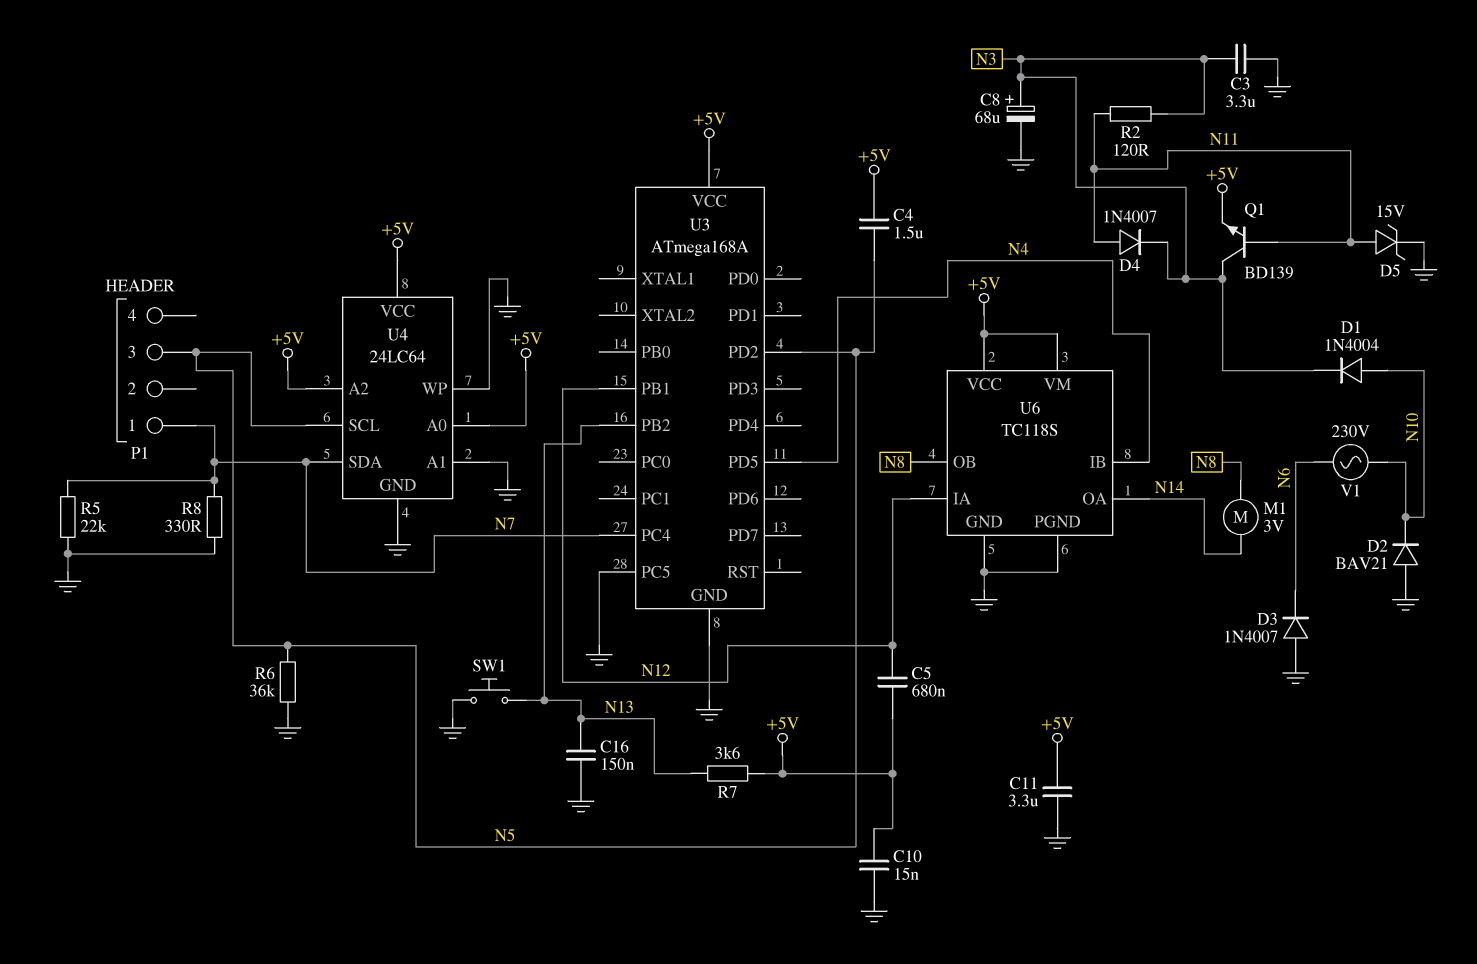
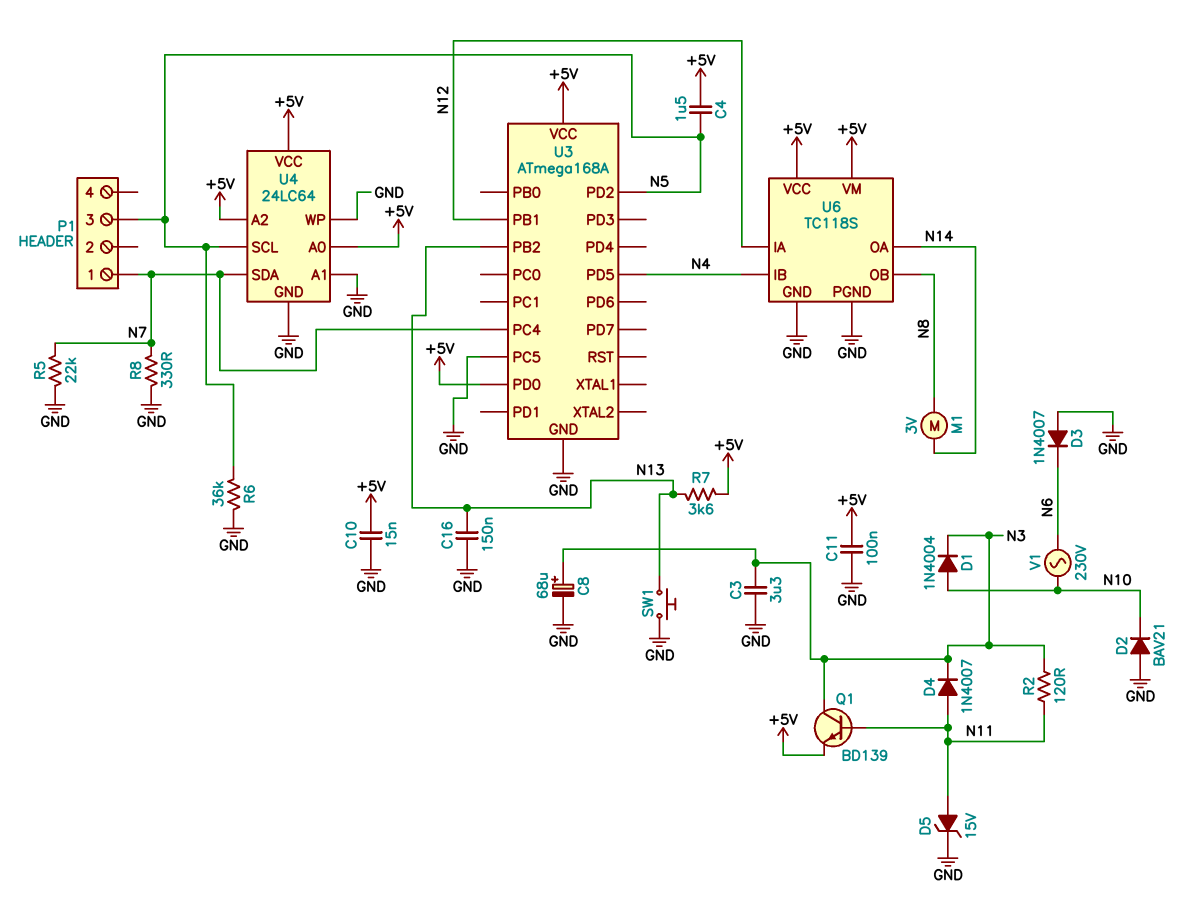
C5: 680nF (+5V, N12) -> none
C11: 3.3uF (+5V, GND) -> 100nF (+5V, GND)
U3 pin PD0: none -> +5V

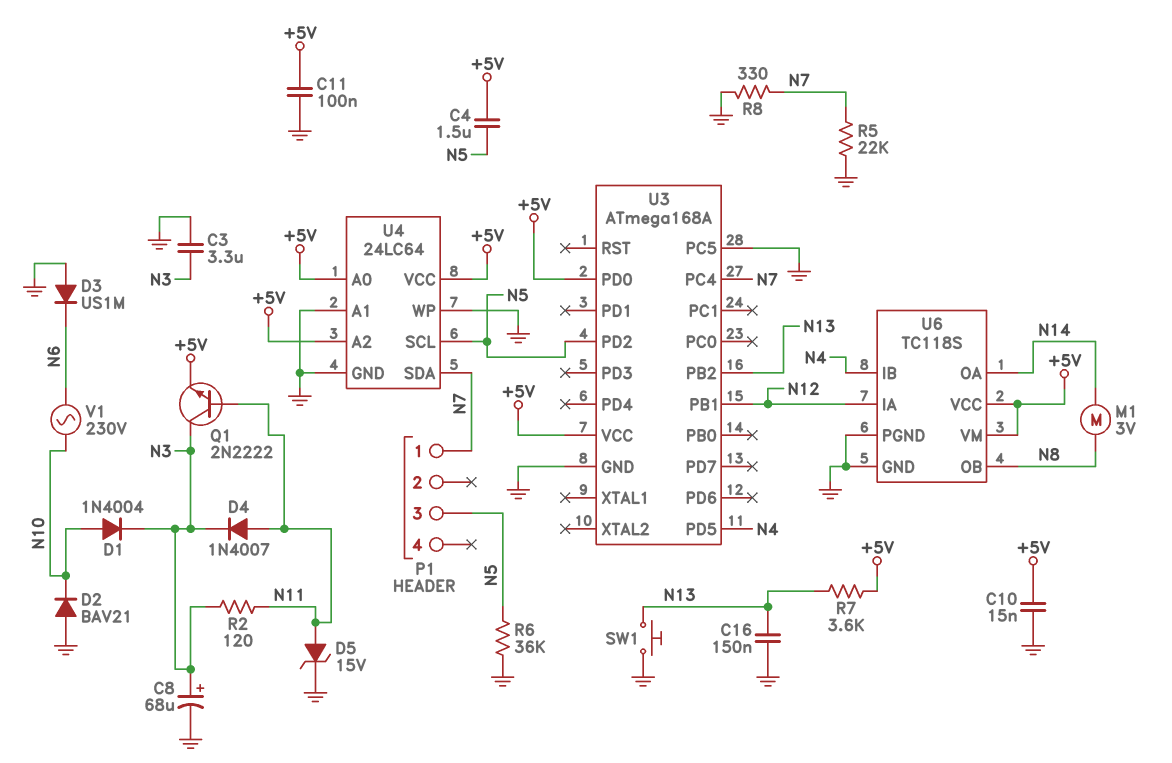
D3: diode 1N4007 (A GND, K N6) -> diode US1M (A GND, K N6)
Q1: NPN BD139 (B N11, C N3, E +5V) -> NPN 2N2222 (B N11, C N3, E +5V)

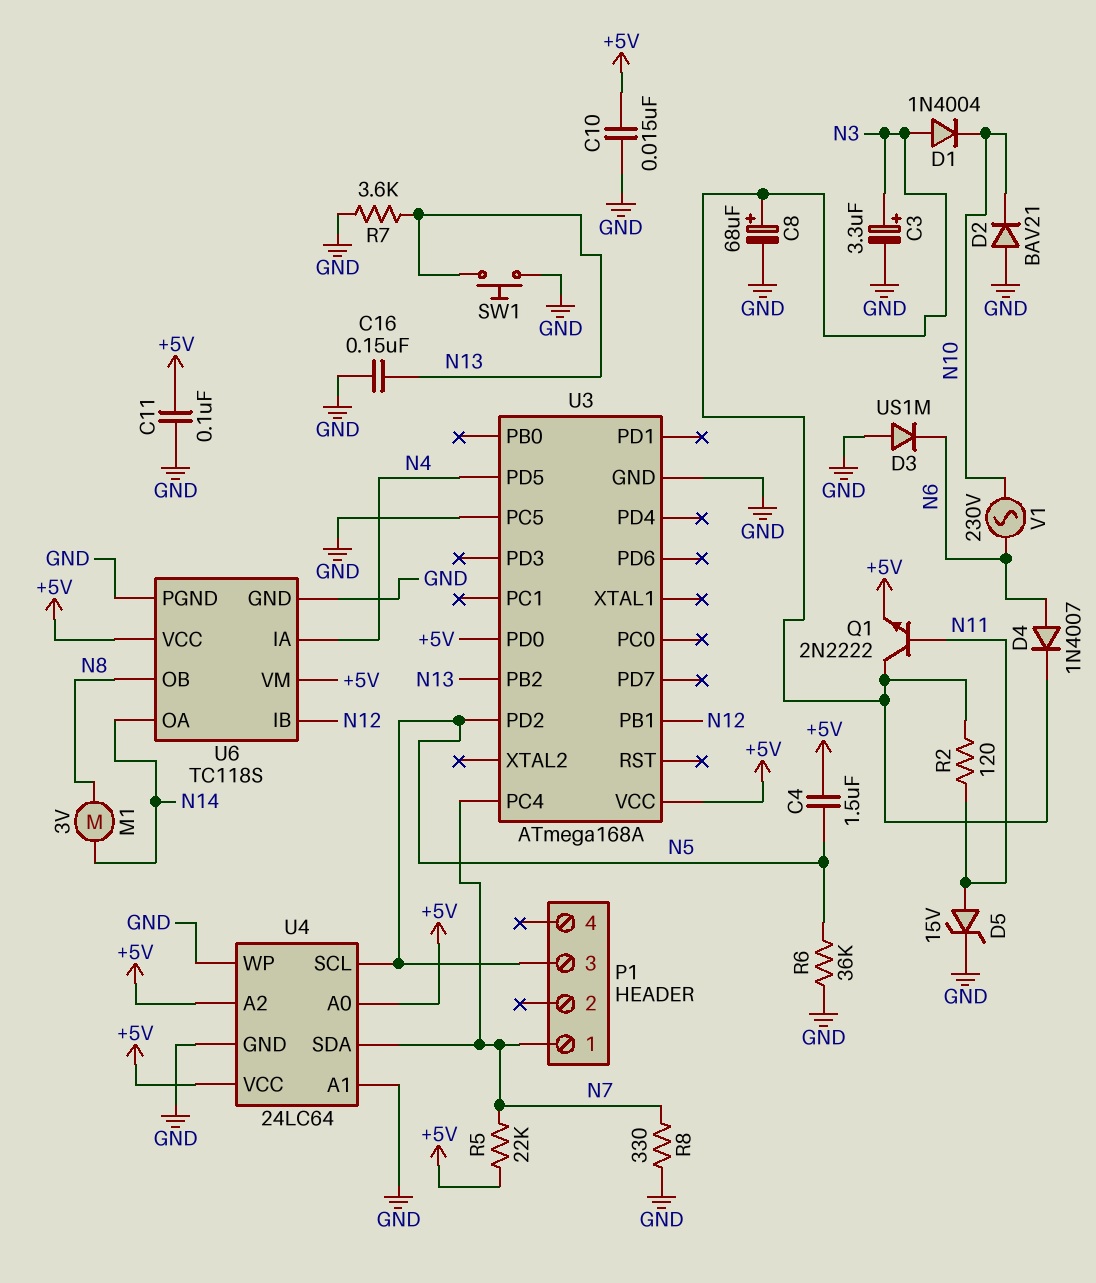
C3: 3.3uF (GND, N3) -> 3.3uF (plus N3, minus GND)
D1: diode 1N4004 (A N10, K N3) -> diode 1N4004 (A N3, K N10)
D4: diode 1N4007 (A N11, K N3) -> diode 1N4007 (A N6, K N3)
R5: 22k (GND, N7) -> 22k (+5V, N7)
R7: 3.6k (+5V, N13) -> 3.6k (GND, N13)
U6 pin IA: N12 -> N4
U6 pin IB: N4 -> N12

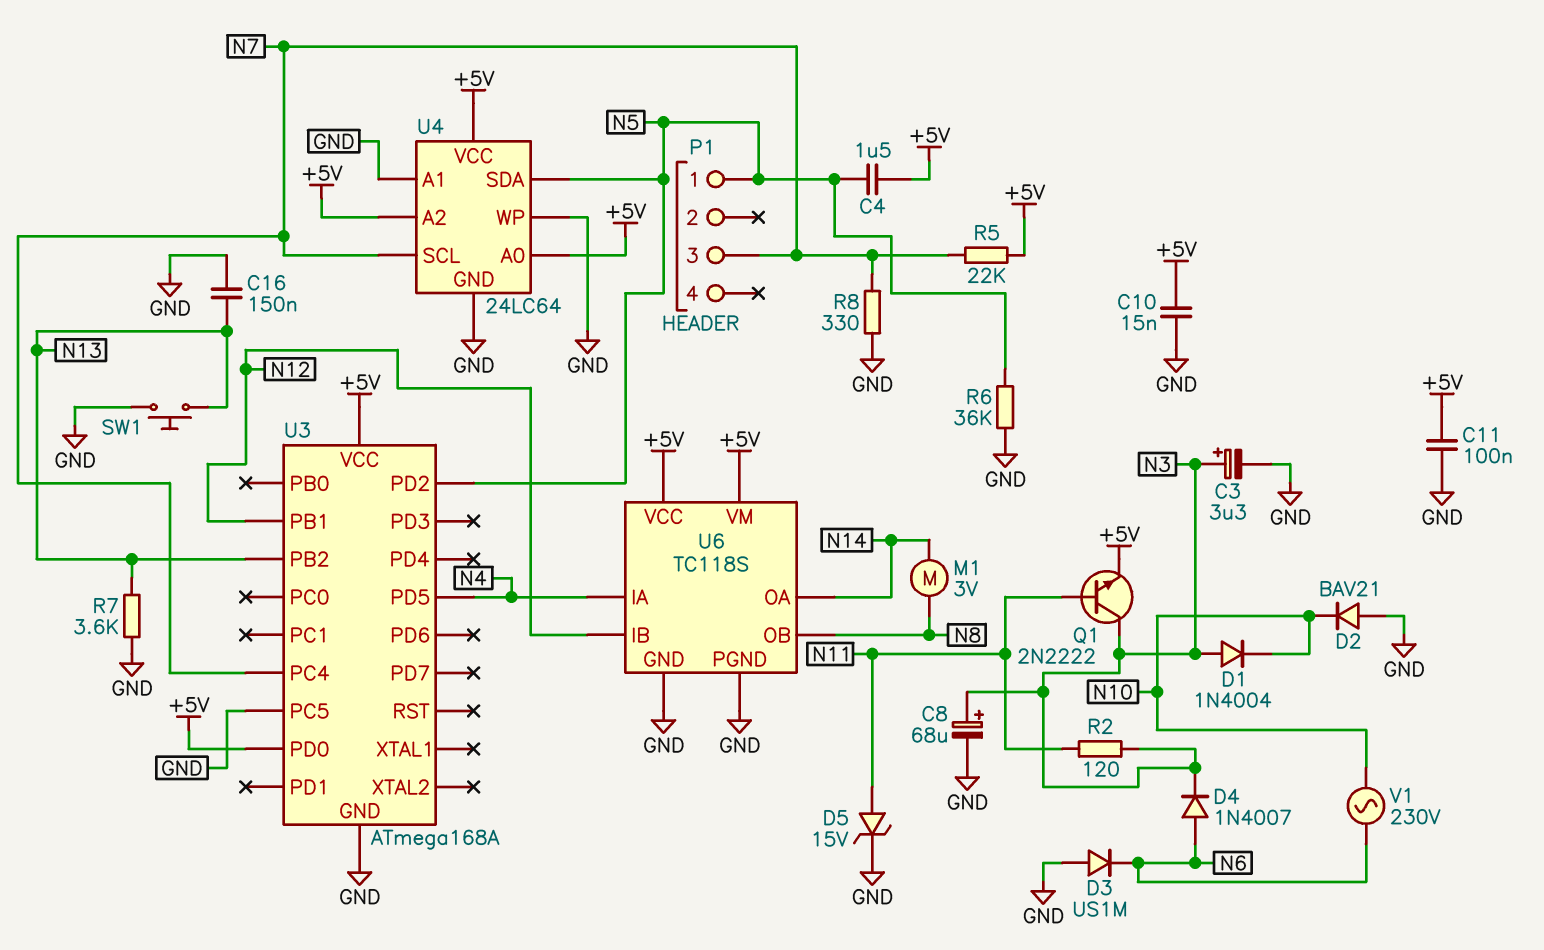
P1 pin 1: N7 -> N5
P1 pin 3: N5 -> N7
U4 pin SCL: N5 -> N7
U4 pin SDA: N7 -> N5

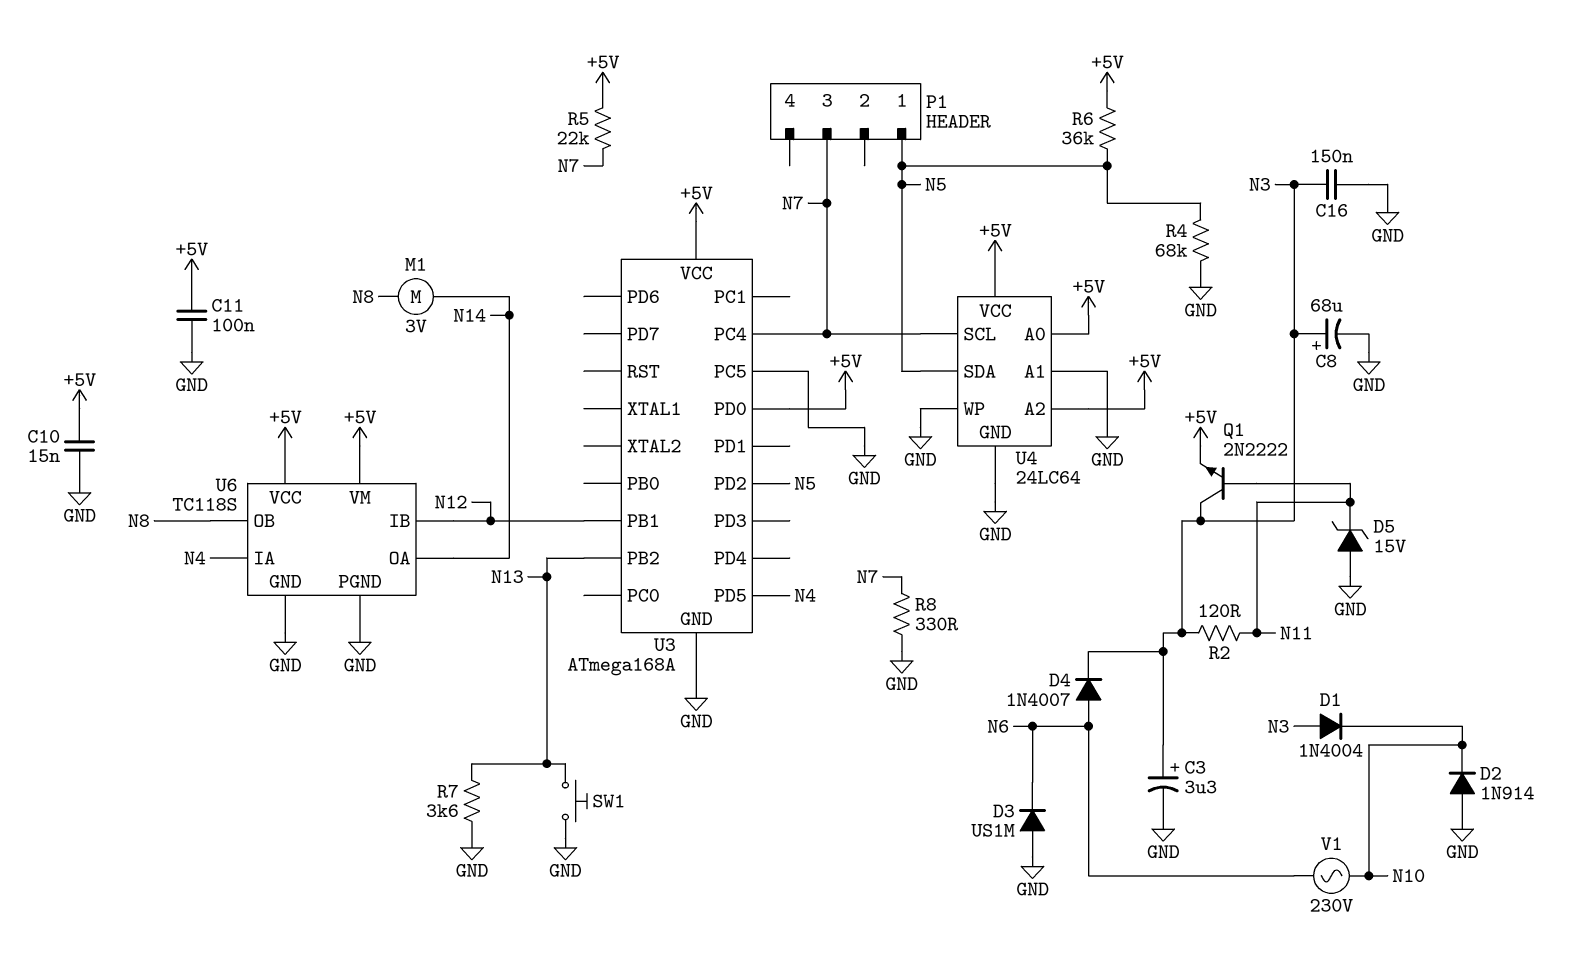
C4: 1.5uF (+5V, N5) -> none
C16: 150nF (GND, N13) -> 150nF (GND, N3)
D2: diode BAV21 (A GND, K N10) -> diode 1N914 (A GND, K N10)
D5: zener 15V (A N11, K GND) -> zener 15V (A GND, K N11)
R4: none -> 68k (GND, N5)
R6: 36k (GND, N5) -> 36k (+5V, N5)

